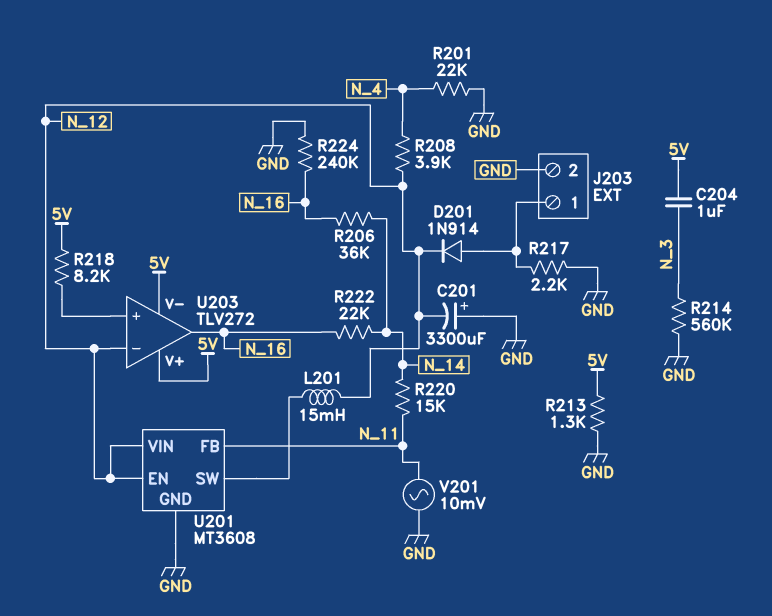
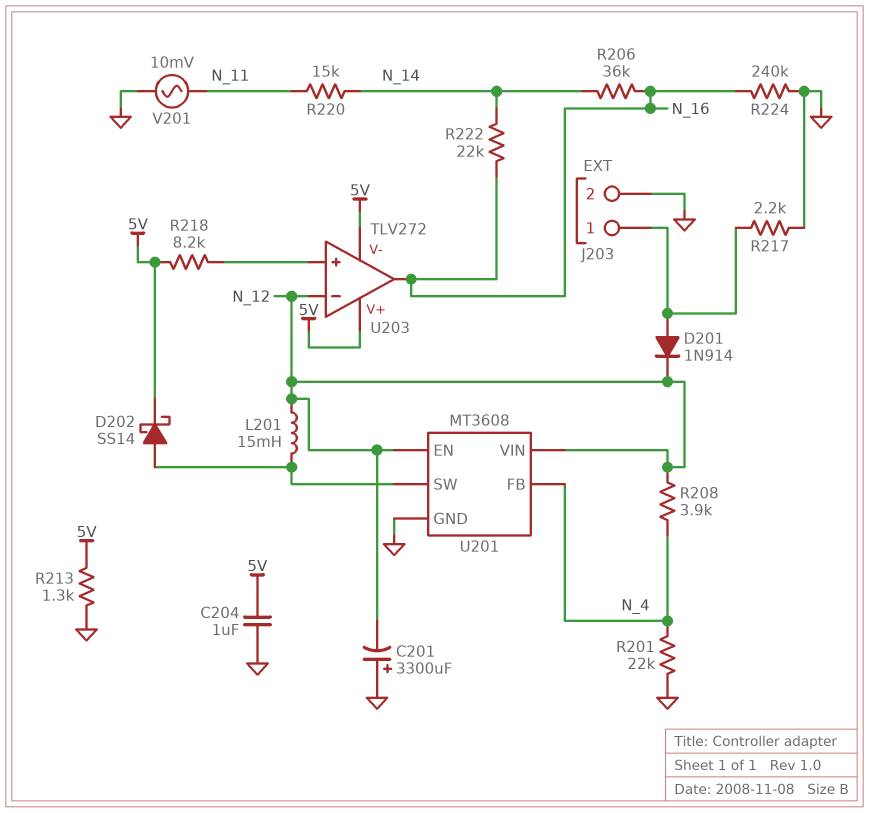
C204: 1uF (5V, N_3) -> 1uF (5V, GND)
D202: none -> schottky SS14 (A U201/SW, K 5V)
R214: 560k (GND, N_3) -> none
U201 pin FB: N_11 -> N_4

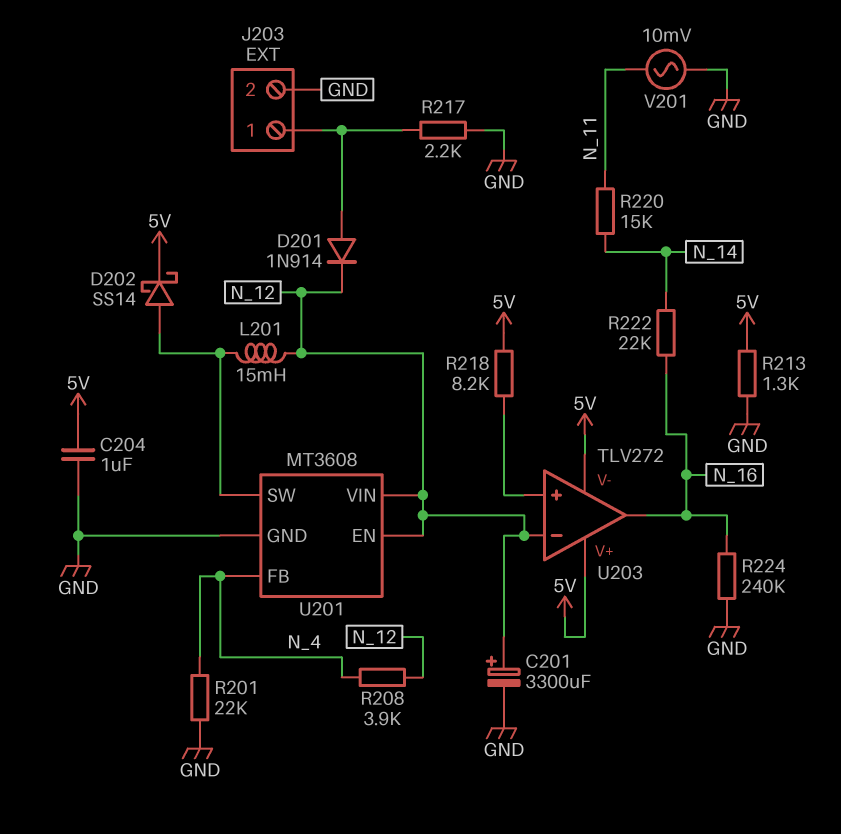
C201: 3300uF (plus GND, minus N_12) -> 3300uF (plus N_12, minus GND)
R206: 36k (N_14, N_16) -> none

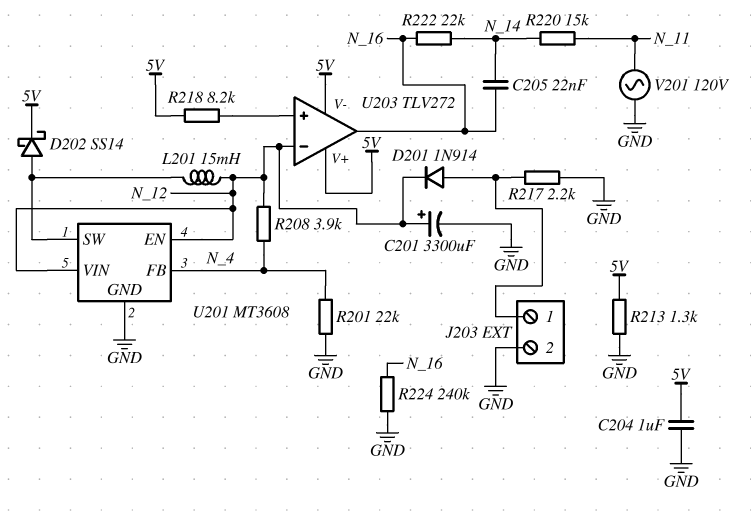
C205: none -> 22nF (N_14, N_16)
V201: AC 10mV (GND, N_11) -> AC 120V (GND, N_11)

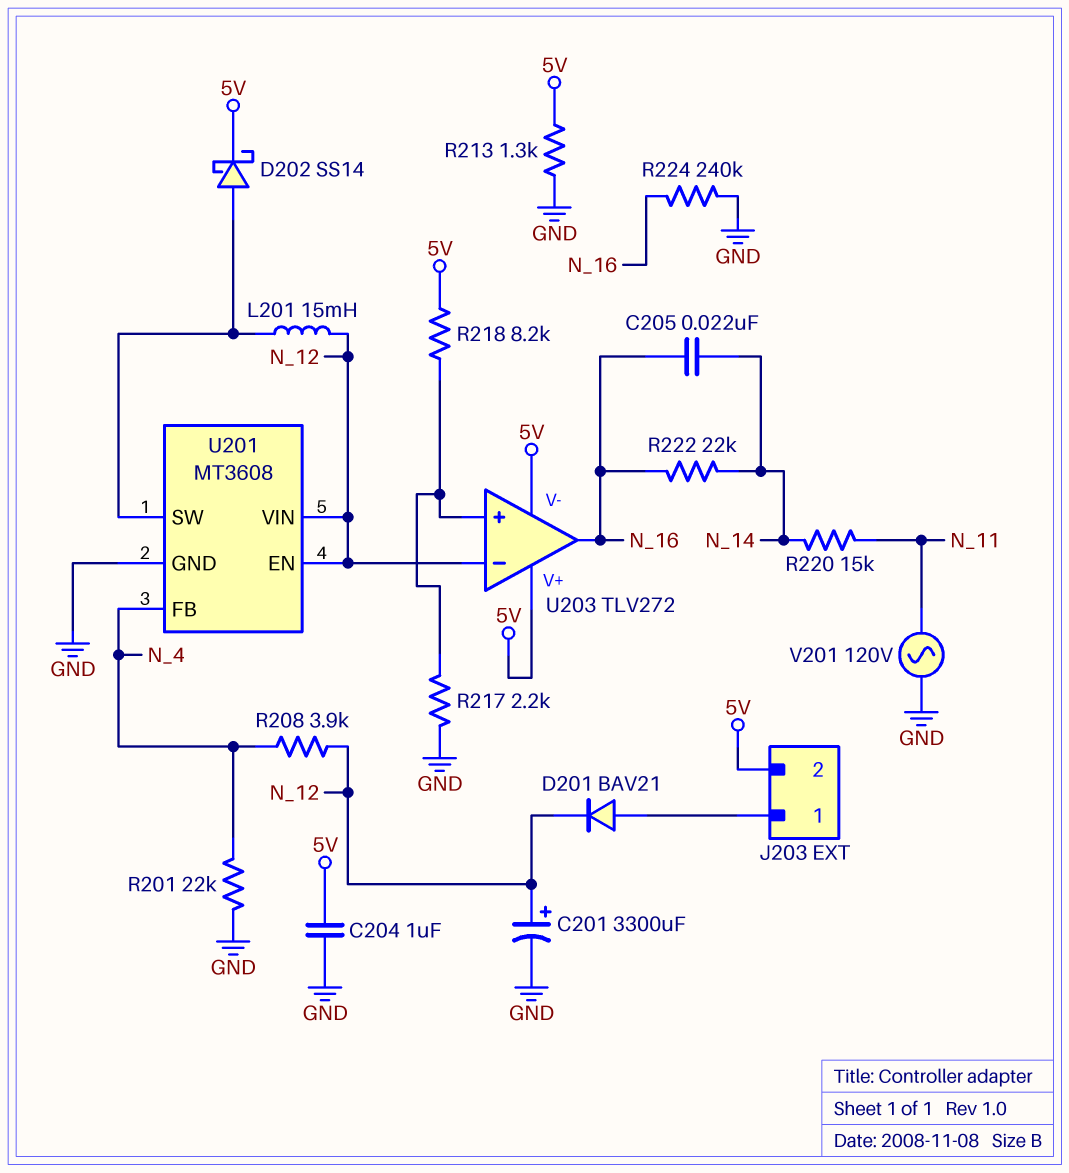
D201: diode 1N914 (A J203/1, K N_12) -> diode BAV21 (A J203/1, K N_12)
J203 pin 2: GND -> 5V
R217: 2.2k (GND, J203/1) -> 2.2k (GND, U203/in+)

